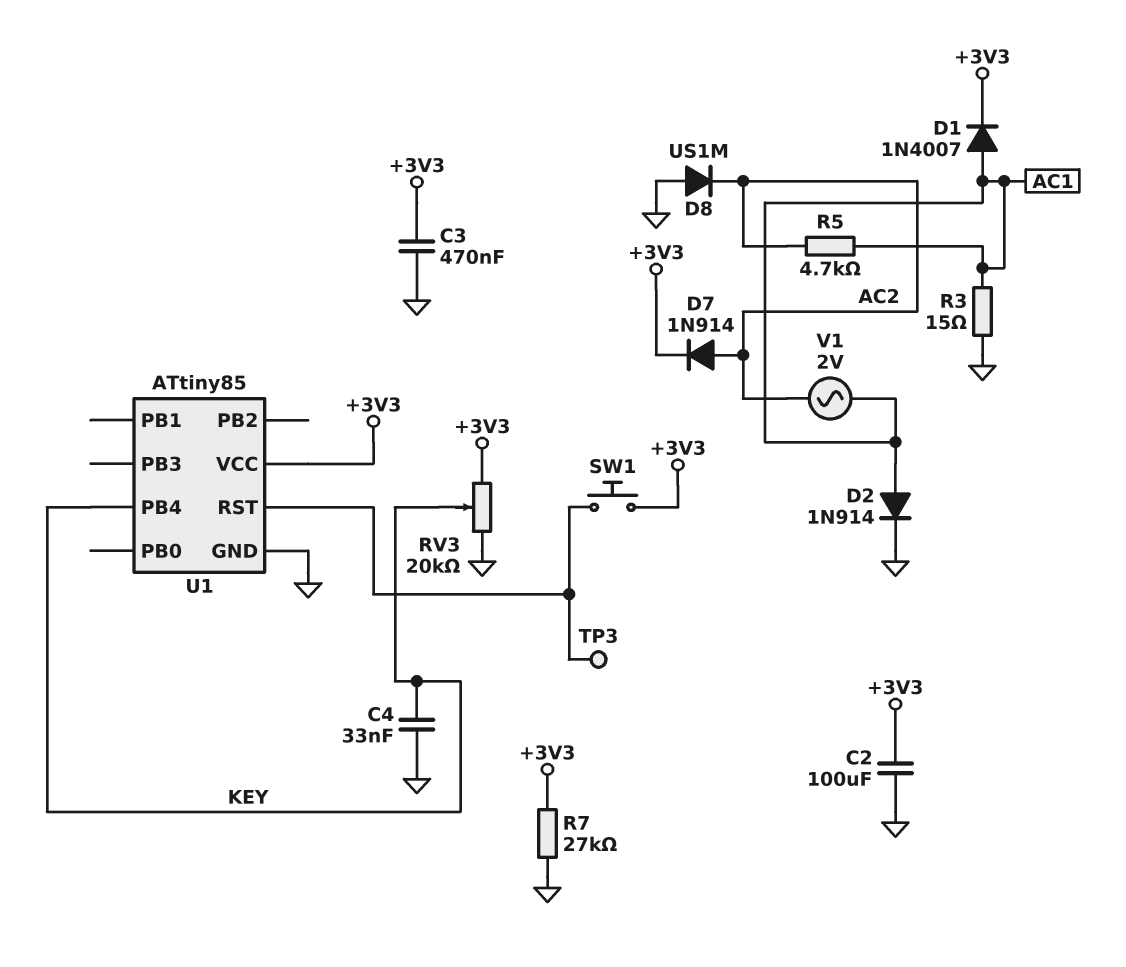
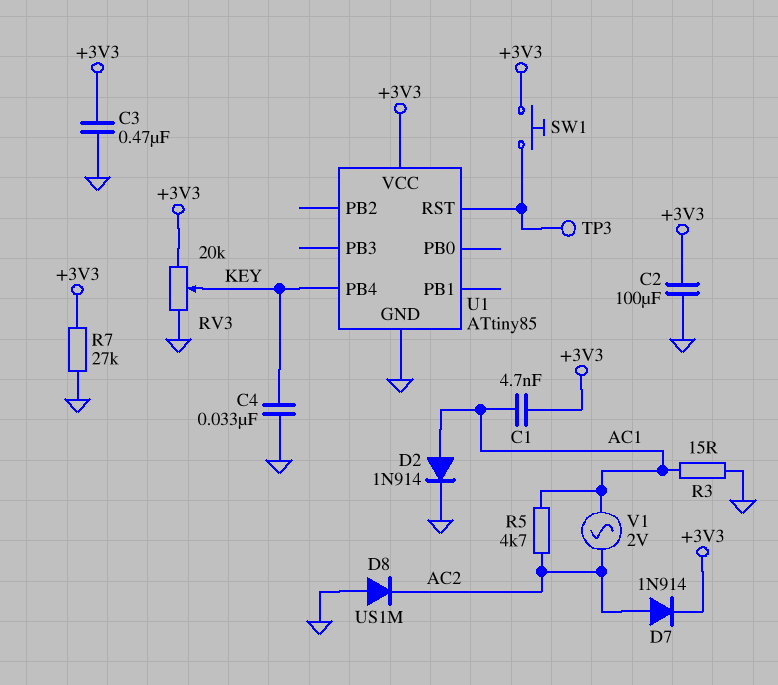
C1: none -> 4.7nF (+3V3, AC1)
D1: diode 1N4007 (A AC1, K +3V3) -> none

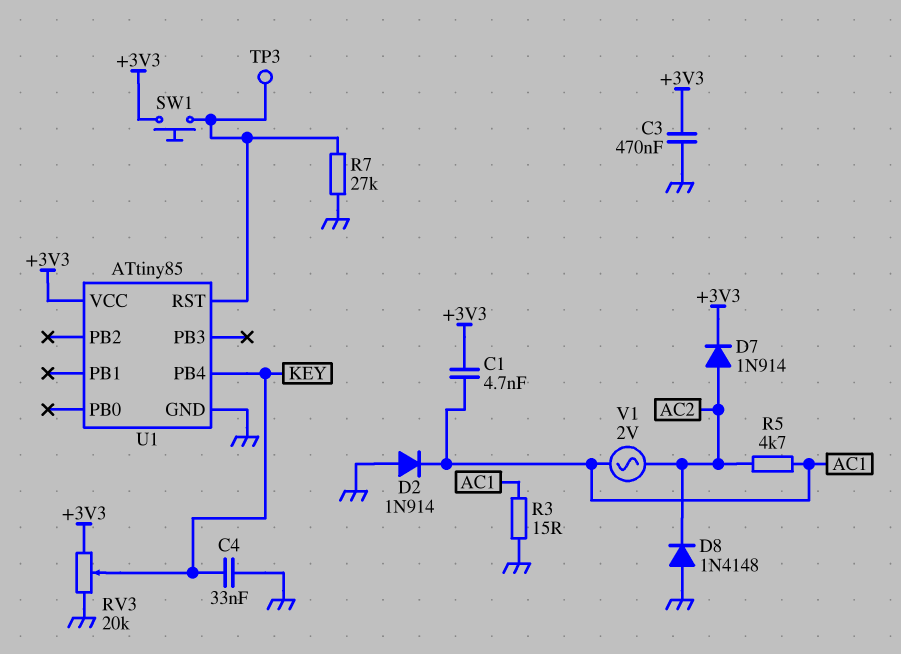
C2: 100uF (+3V3, GND) -> none
D2: diode 1N914 (A AC1, K GND) -> diode 1N914 (A GND, K AC1)
D8: diode US1M (A GND, K AC2) -> diode 1N4148 (A GND, K AC2)
R7: 27k (+3V3, GND) -> 27k (GND, U1/RST)

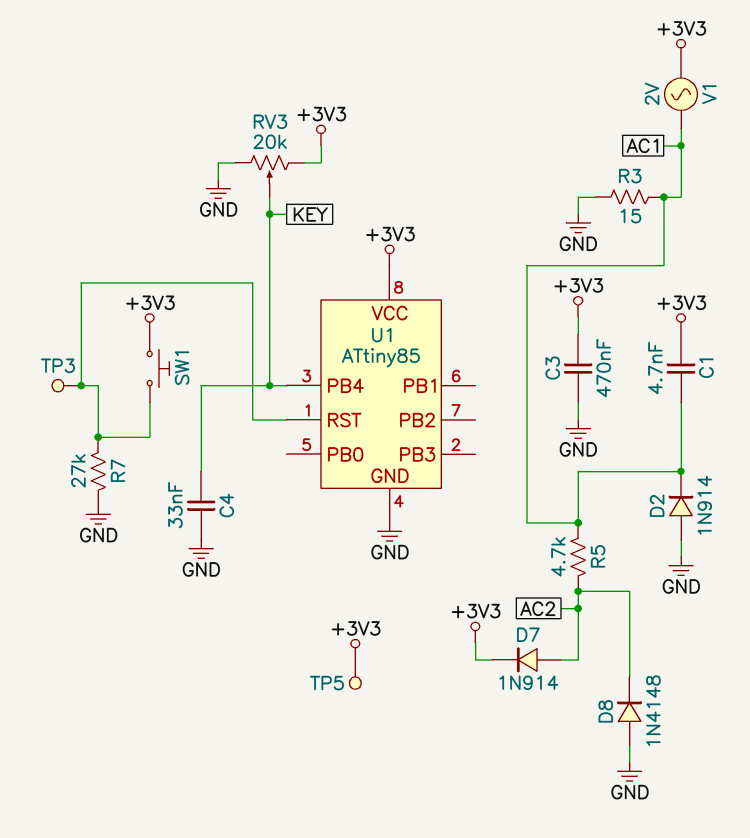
TP5: none -> test point (+3V3)
V1: AC 2V (AC1, AC2) -> AC 2V (+3V3, AC1)

